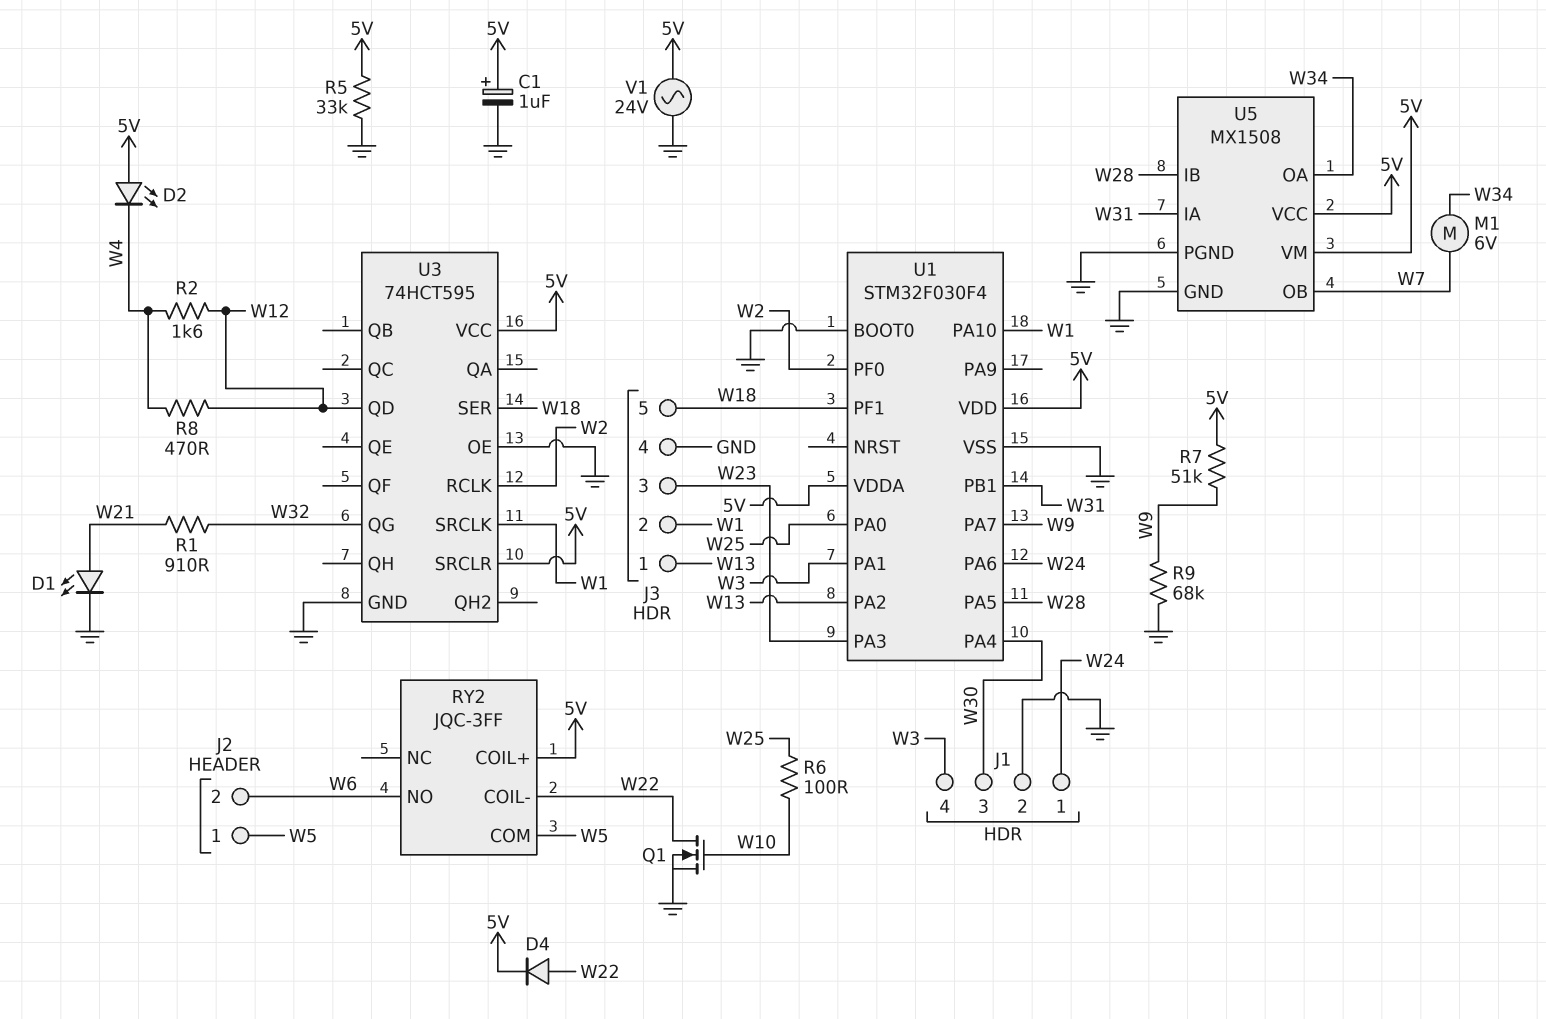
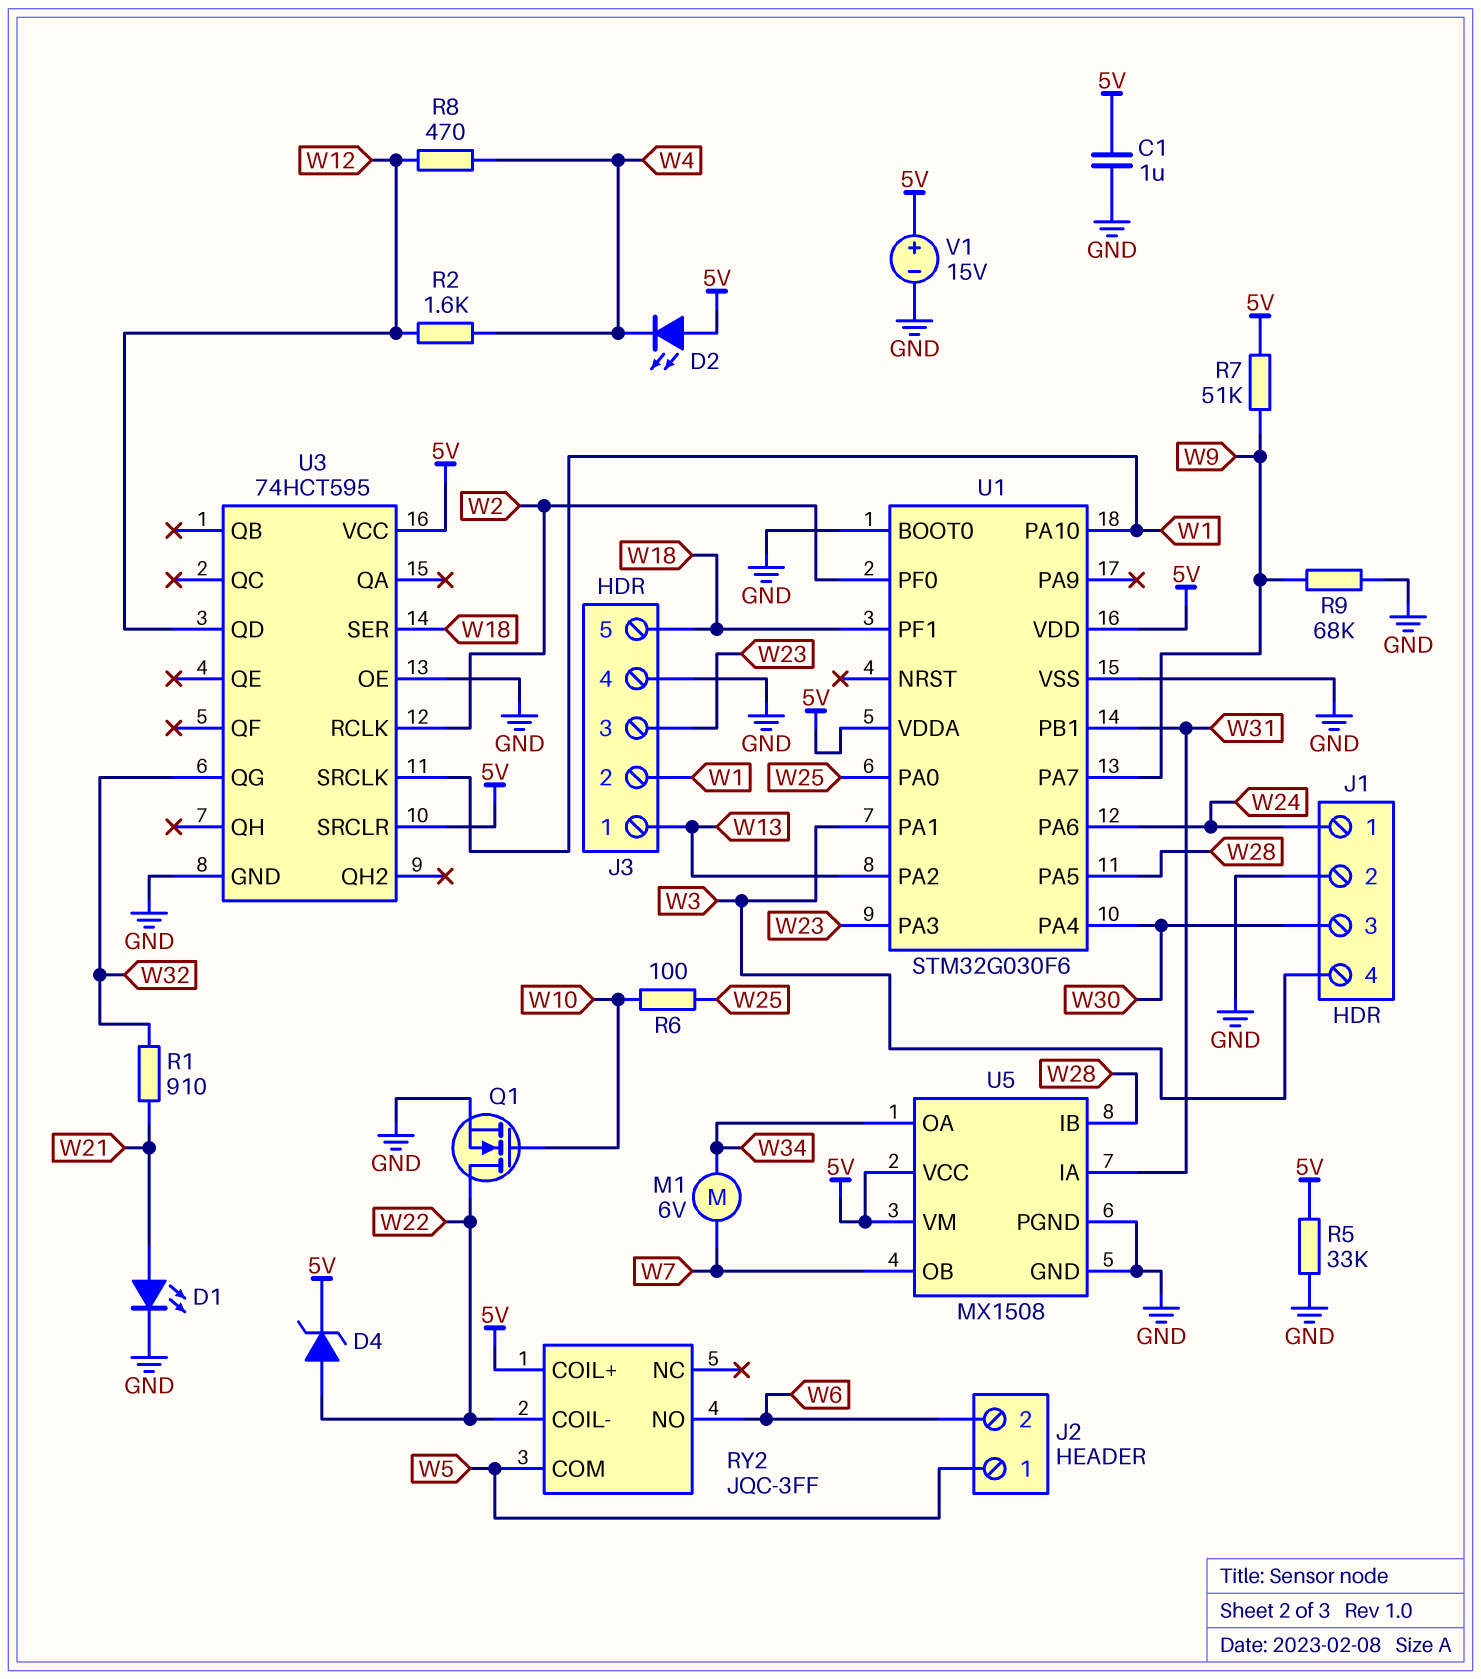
C1: 1uF (plus 5V, minus GND) -> 1uF (5V, GND)
D4: diode (A W22, K 5V) -> zener (A W22, K 5V)
U1: STM32F030F4 -> STM32G030F6
V1: AC 24V (5V, GND) -> 15V (plus 5V, minus GND)

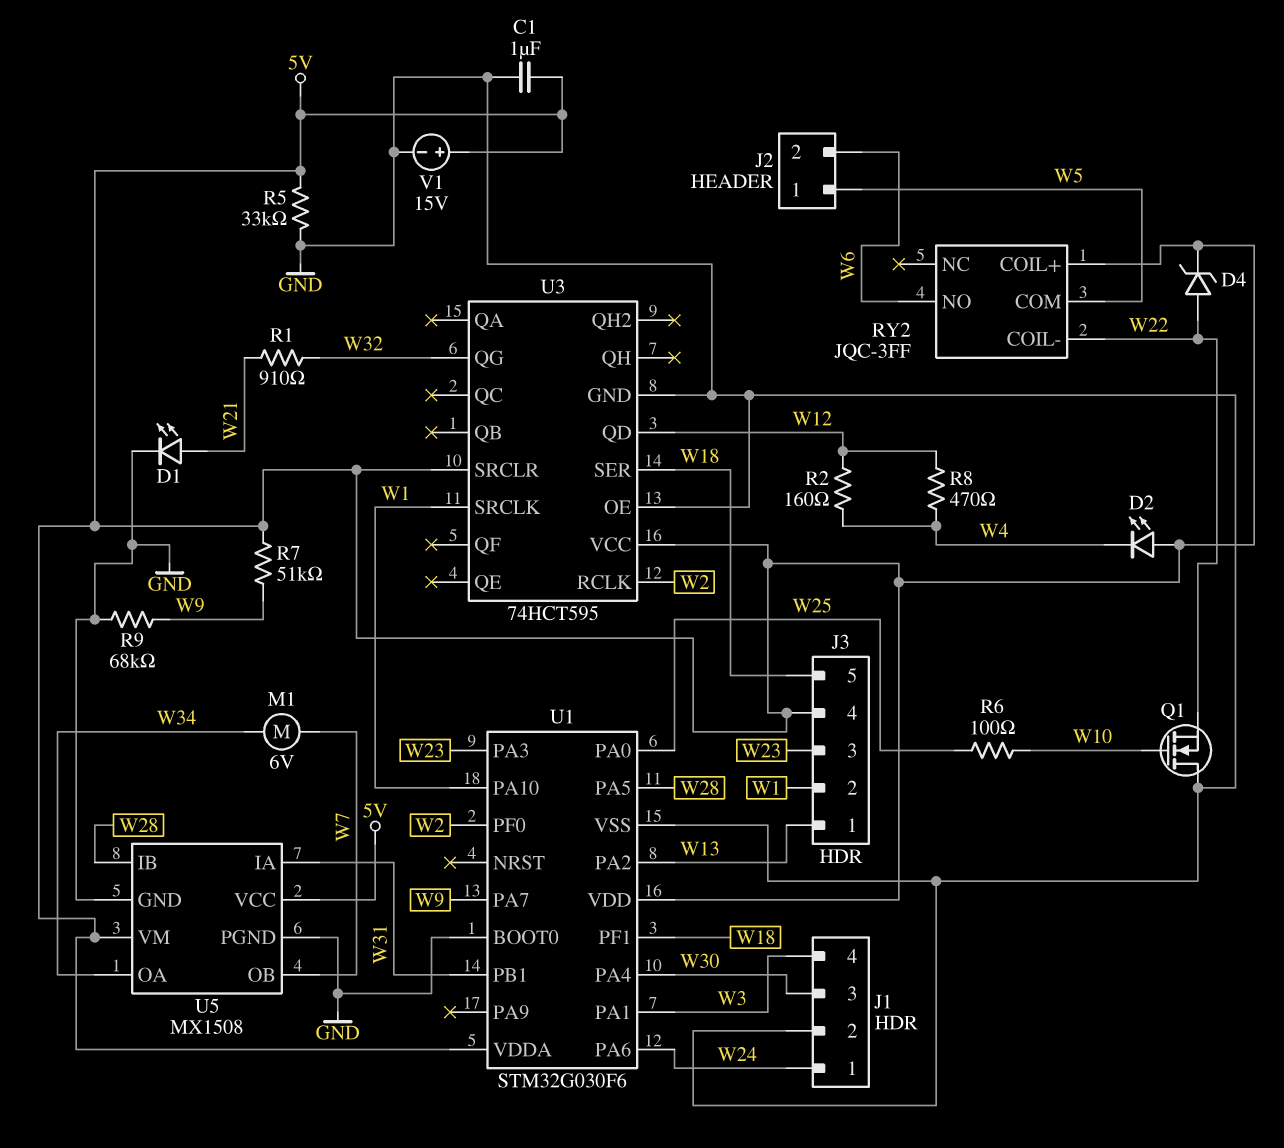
J3 pin 4: GND -> 5V
Q1: NMOS (G W10, D W22, S GND) -> NMOS (G W10, D GND, S W22)
R2: 1.6k (W4, W12) -> 160 (W4, W12)

